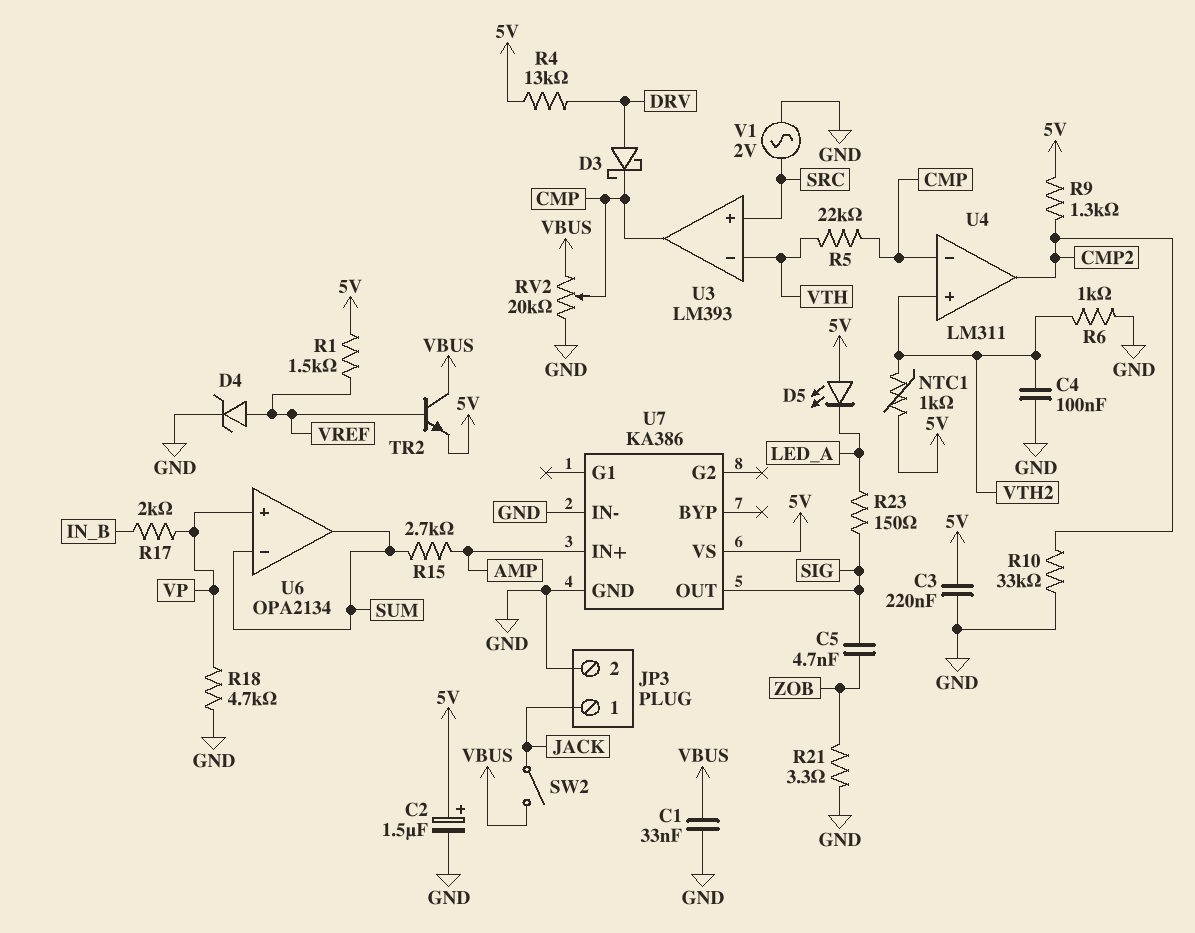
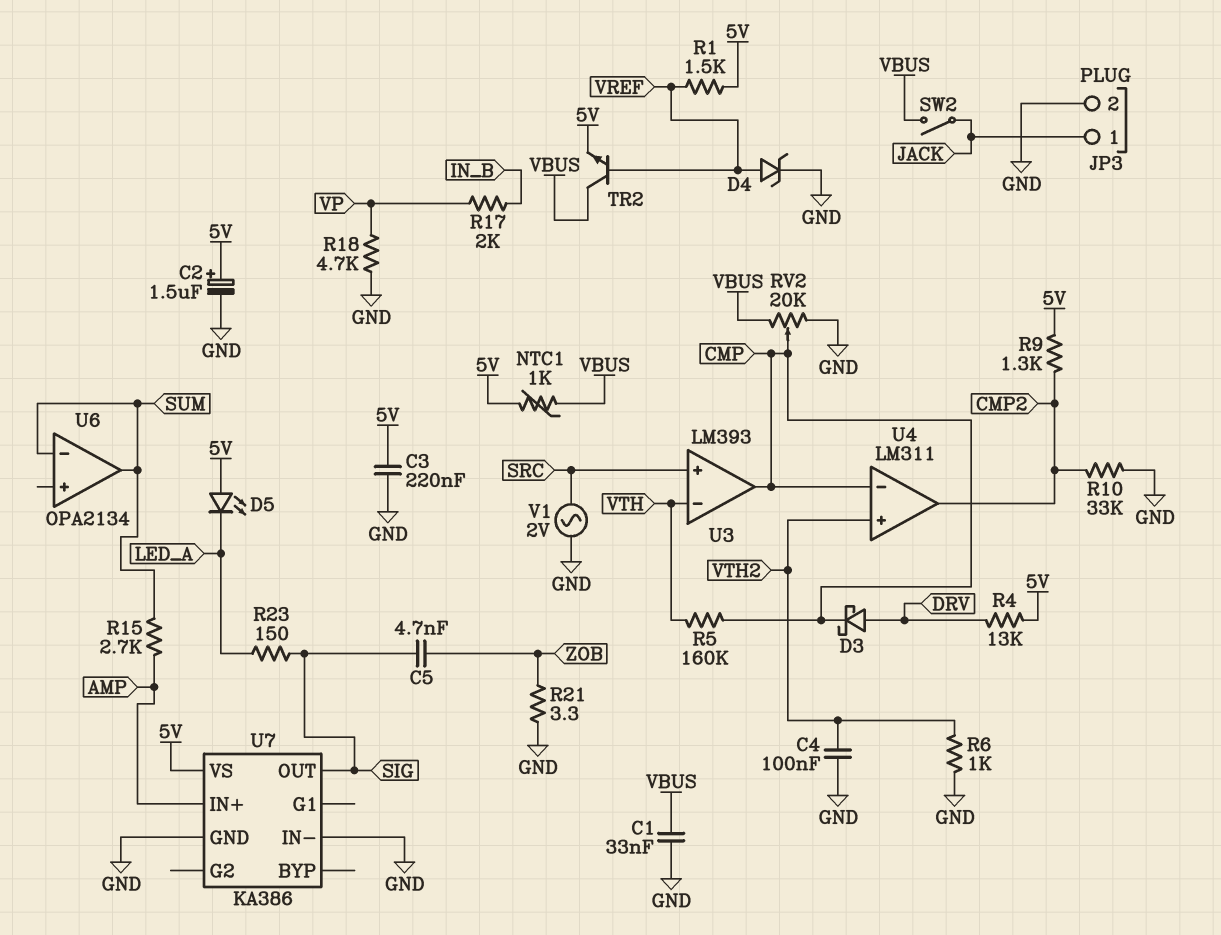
NTC1: 1k (5V, VTH2) -> 1k (5V, VBUS)
R5: 22k (CMP, VTH) -> 160k (CMP, VTH)
U6 pin in+: VP -> none

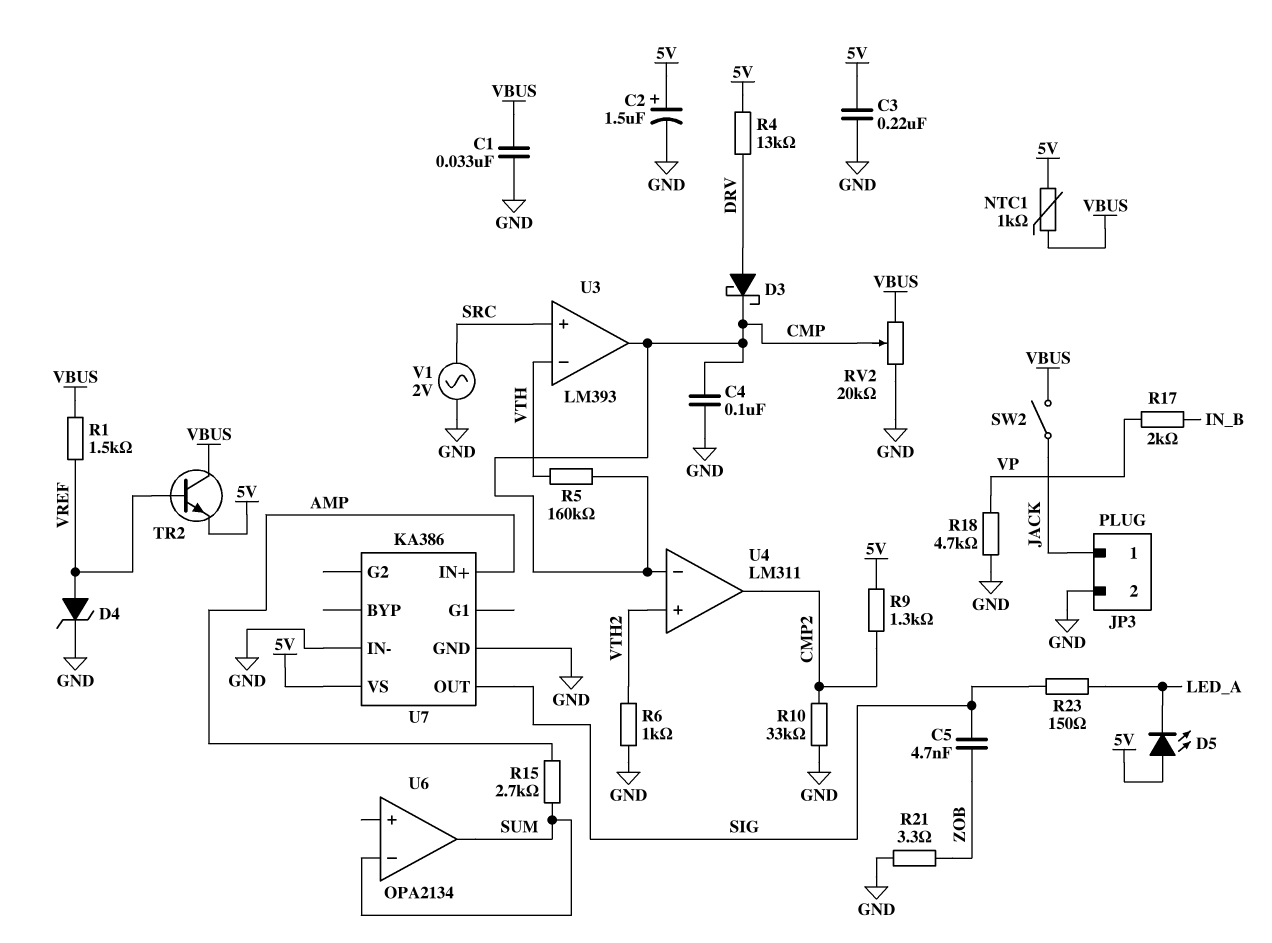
C4: 100nF (GND, VTH2) -> 100nF (CMP, GND)
R1: 1.5k (5V, VREF) -> 1.5k (VBUS, VREF)

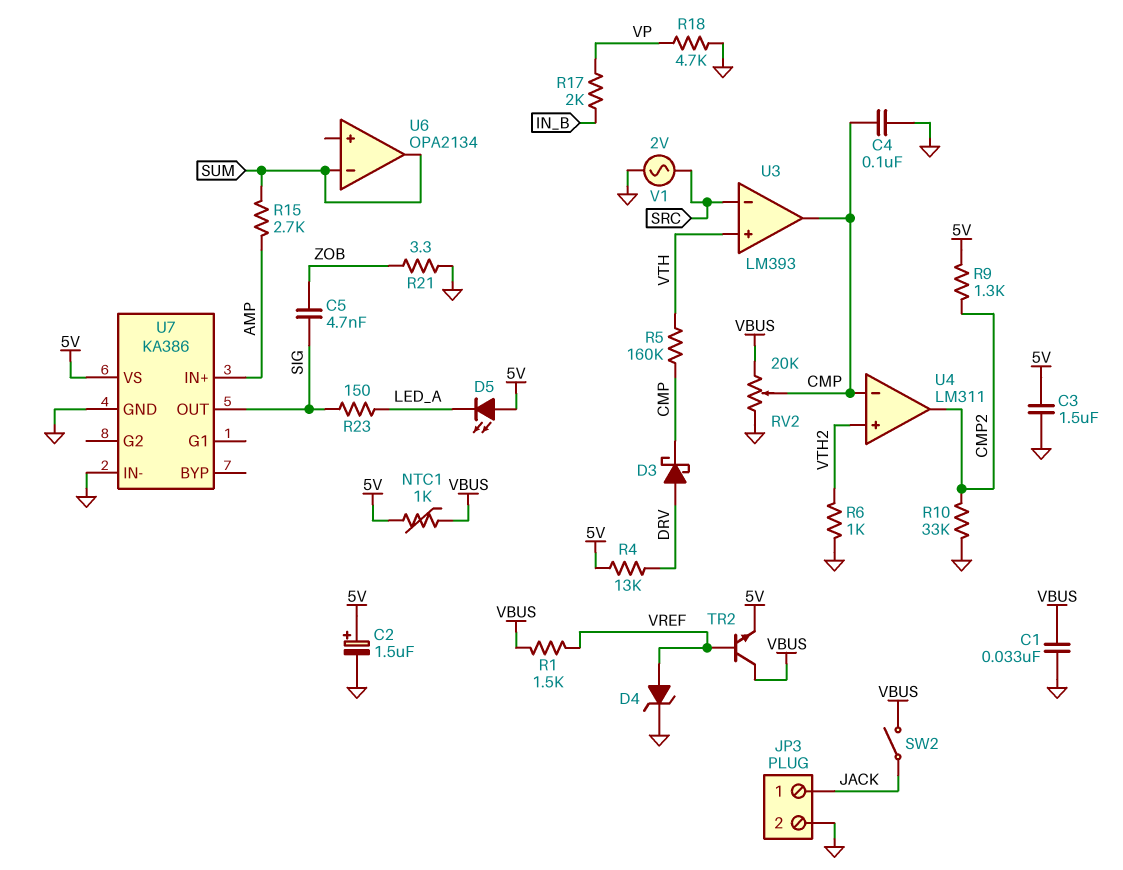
C3: 220nF (5V, GND) -> 1.5uF (5V, GND)
U3 pin in+: SRC -> VTH
U3 pin in-: VTH -> SRC

